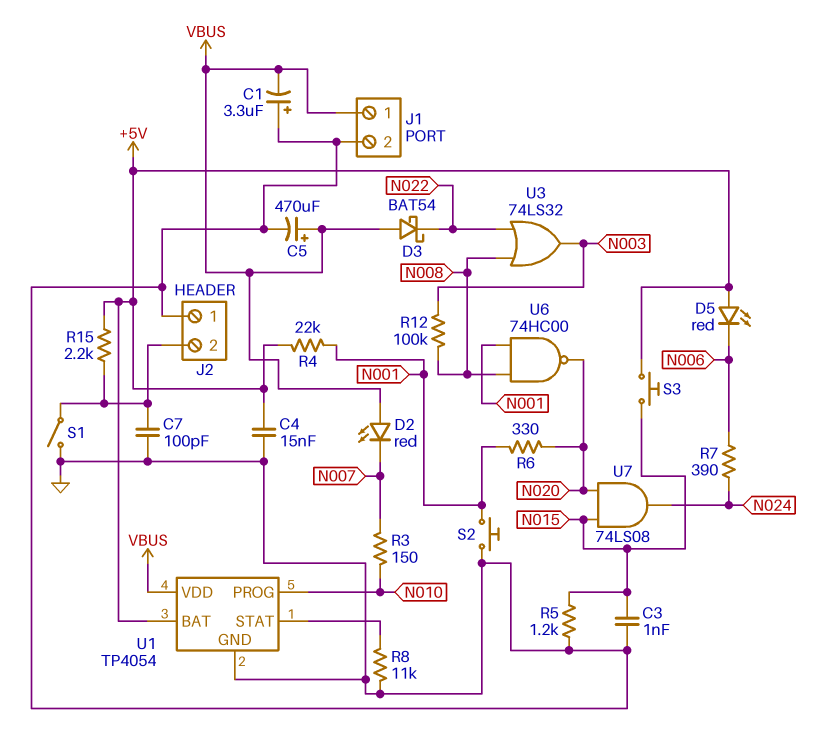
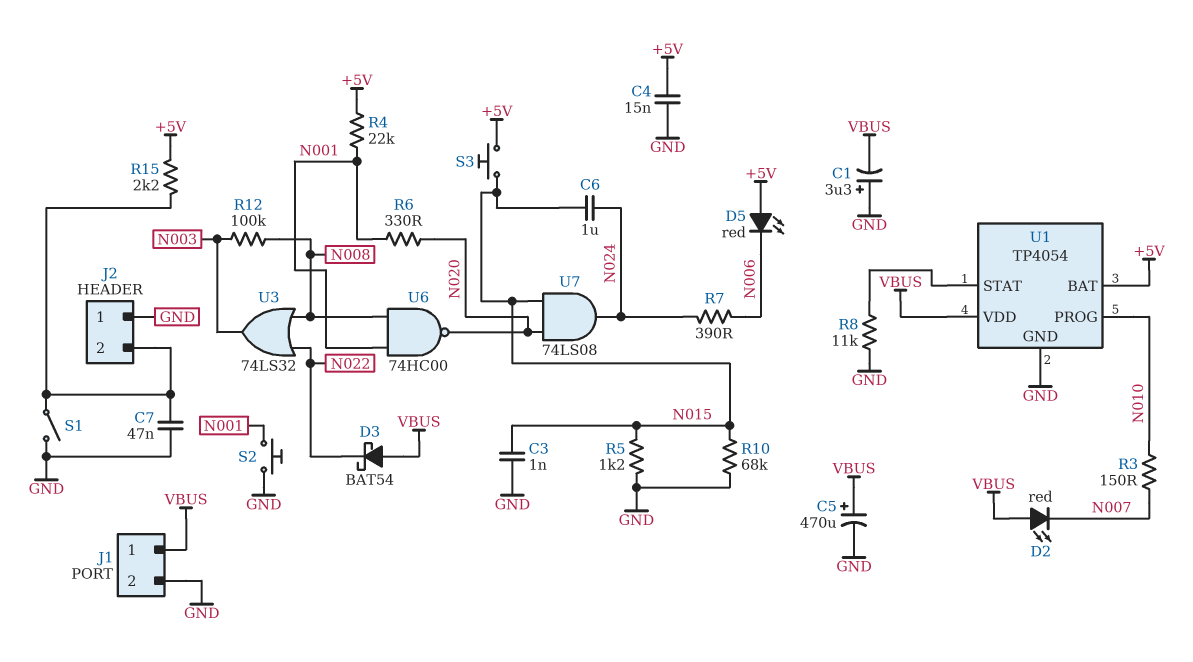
C6: none -> 1uF (N015, N024)
C7: 100pF (GND, J2/2) -> 47nF (GND, J2/2)
R10: none -> 68k (GND, N015)

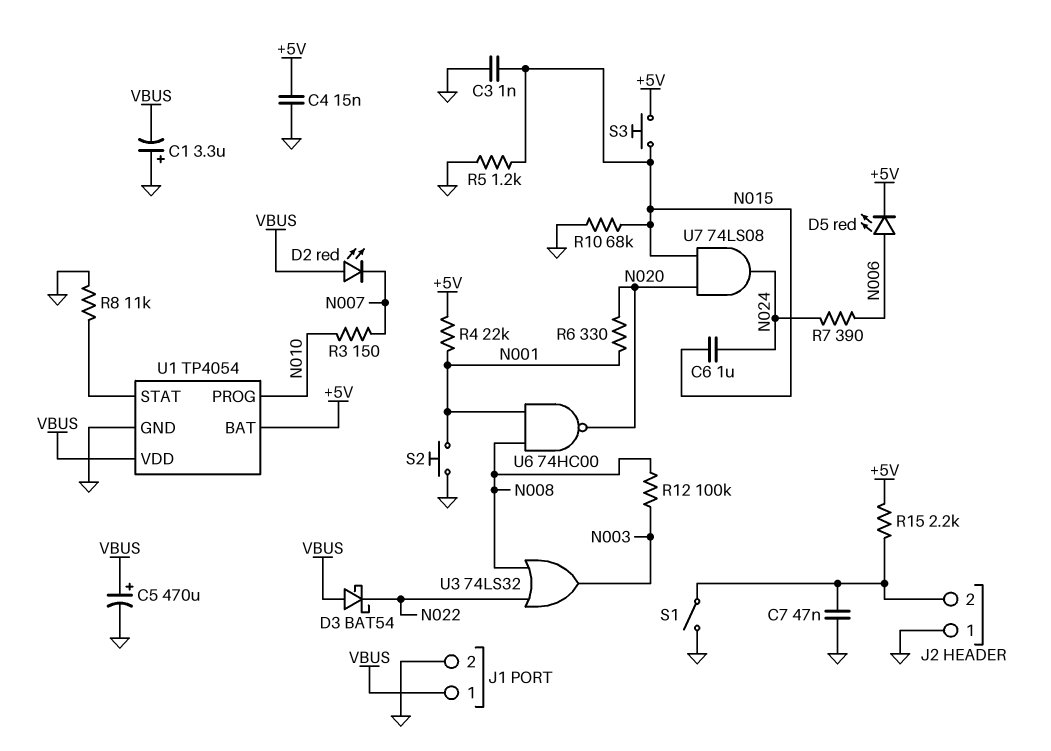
D5: LED red (A +5V, K N006) -> LED red (A N006, K +5V)

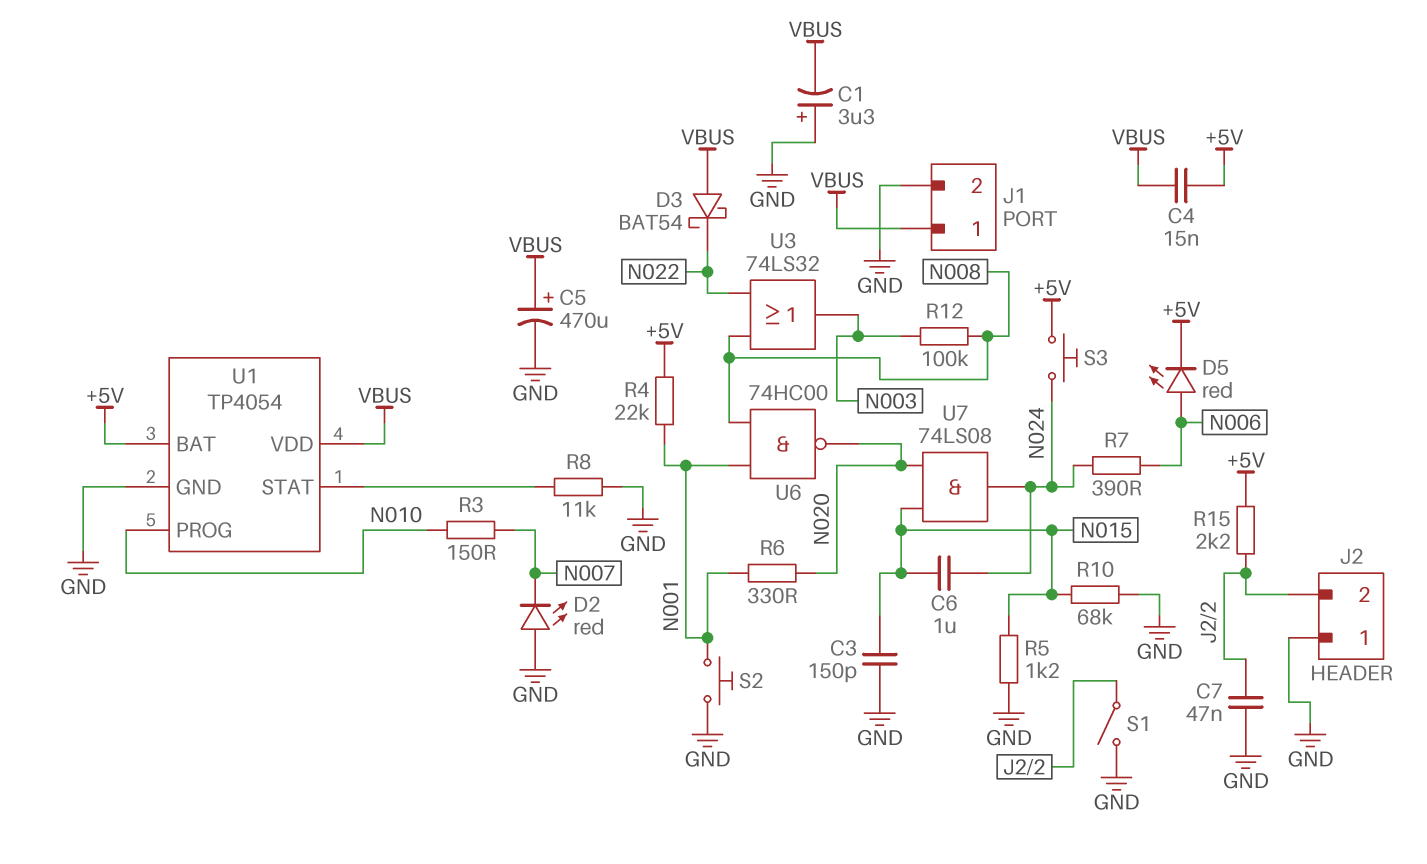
C3: 1nF (GND, N015) -> 150pF (GND, N015)
C4: 15nF (+5V, GND) -> 15nF (+5V, VBUS)
D2: LED red (A VBUS, K N007) -> LED red (A GND, K N007)
S3: button (+5V, N015) -> button (+5V, N024)

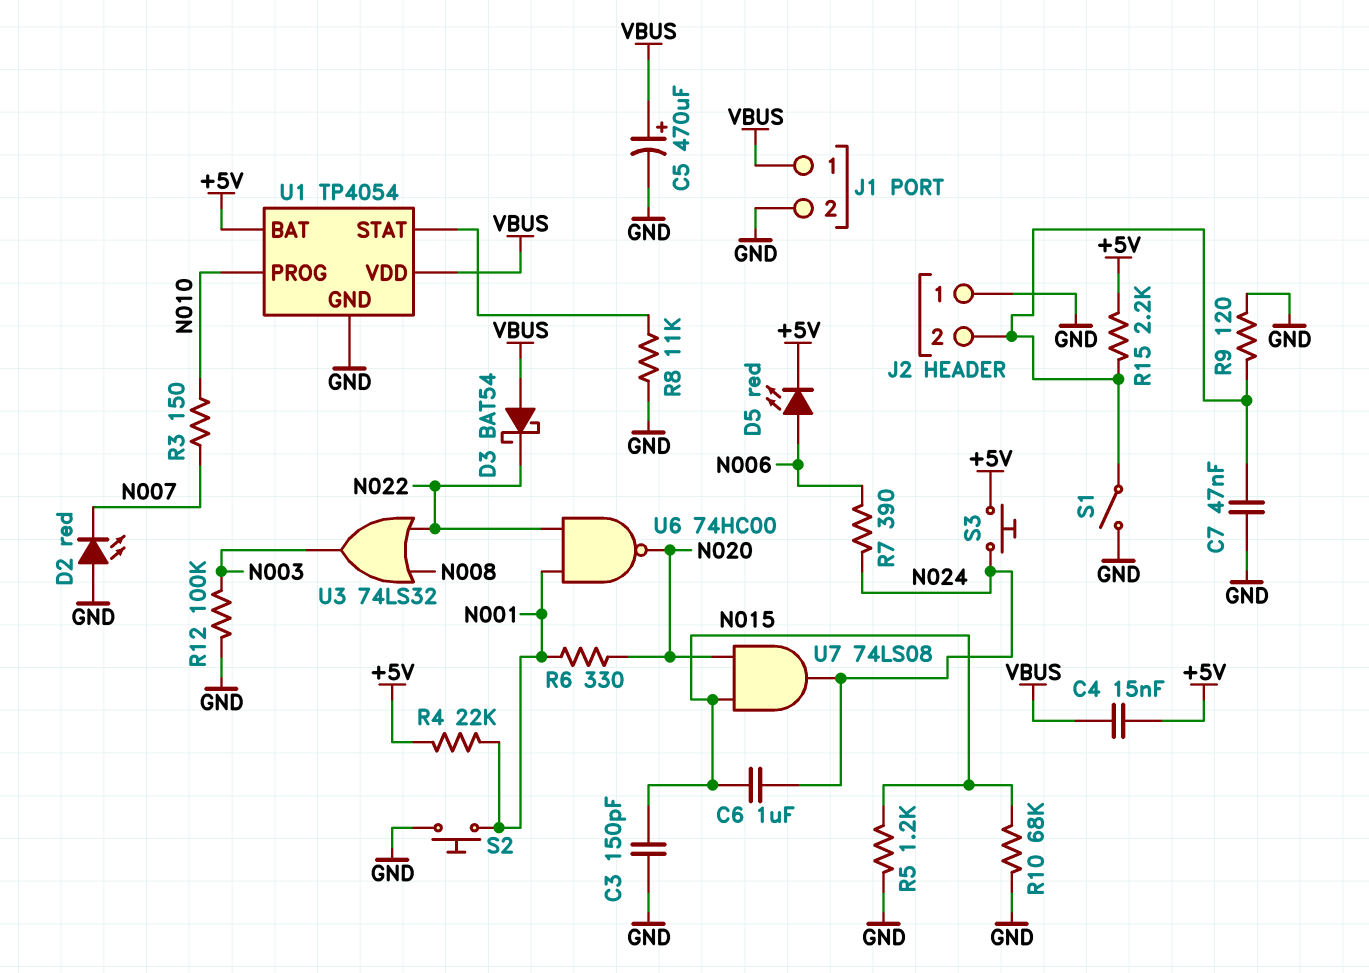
C1: 3.3uF (plus GND, minus VBUS) -> none
R9: none -> 120 (GND, J2/2)
R12: 100k (N003, N008) -> 100k (GND, N003)
U6: NAND 74HC00 (in N001, in N008, out N020) -> NAND 74HC00 (in N001, in N022, out N020)

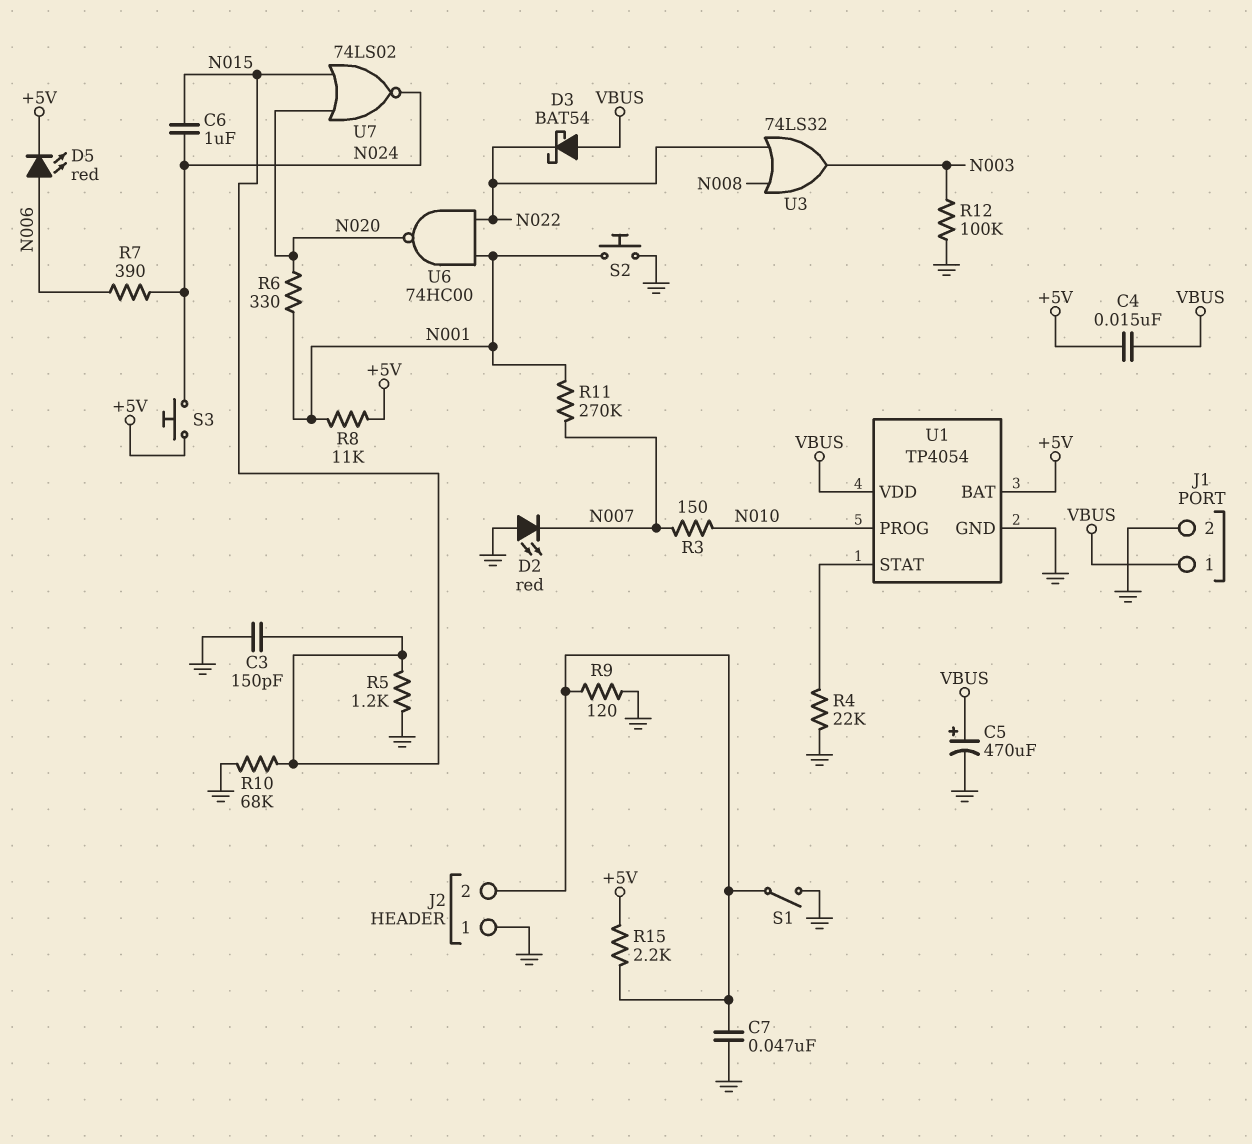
R4: 22k (+5V, N001) -> 22k (GND, U1/STAT)
R8: 11k (GND, U1/STAT) -> 11k (+5V, N001)
R11: none -> 270k (N001, N007)
U7: AND 74LS08 (in N015, in N020, out N024) -> NOR 74LS02 (in N015, in N020, out N024)

